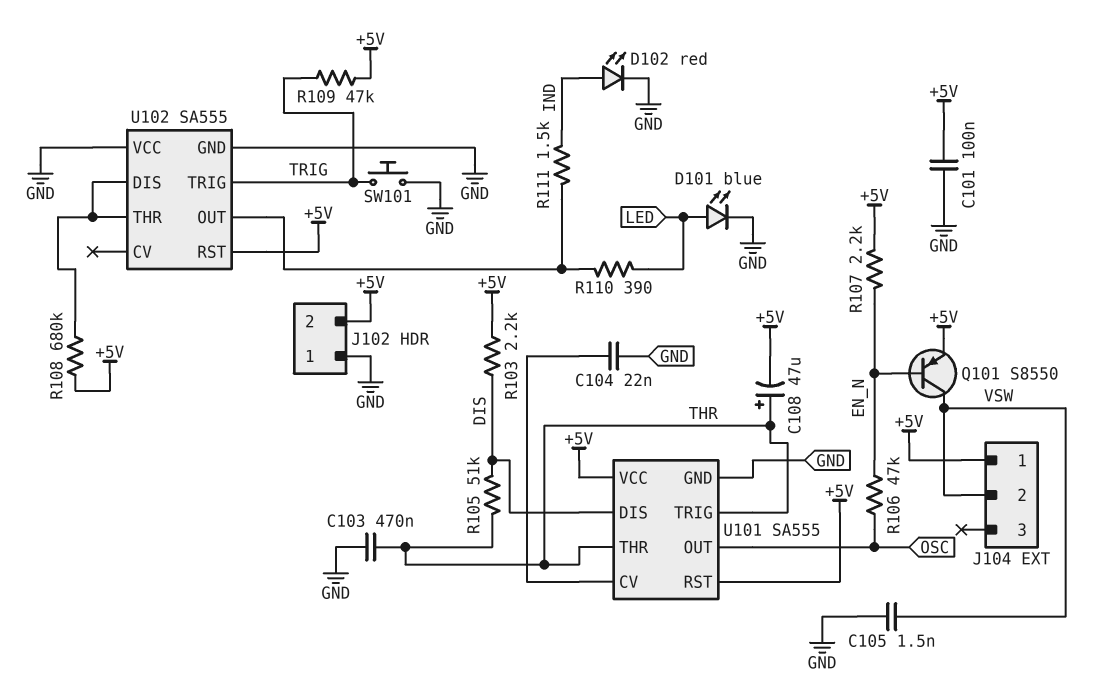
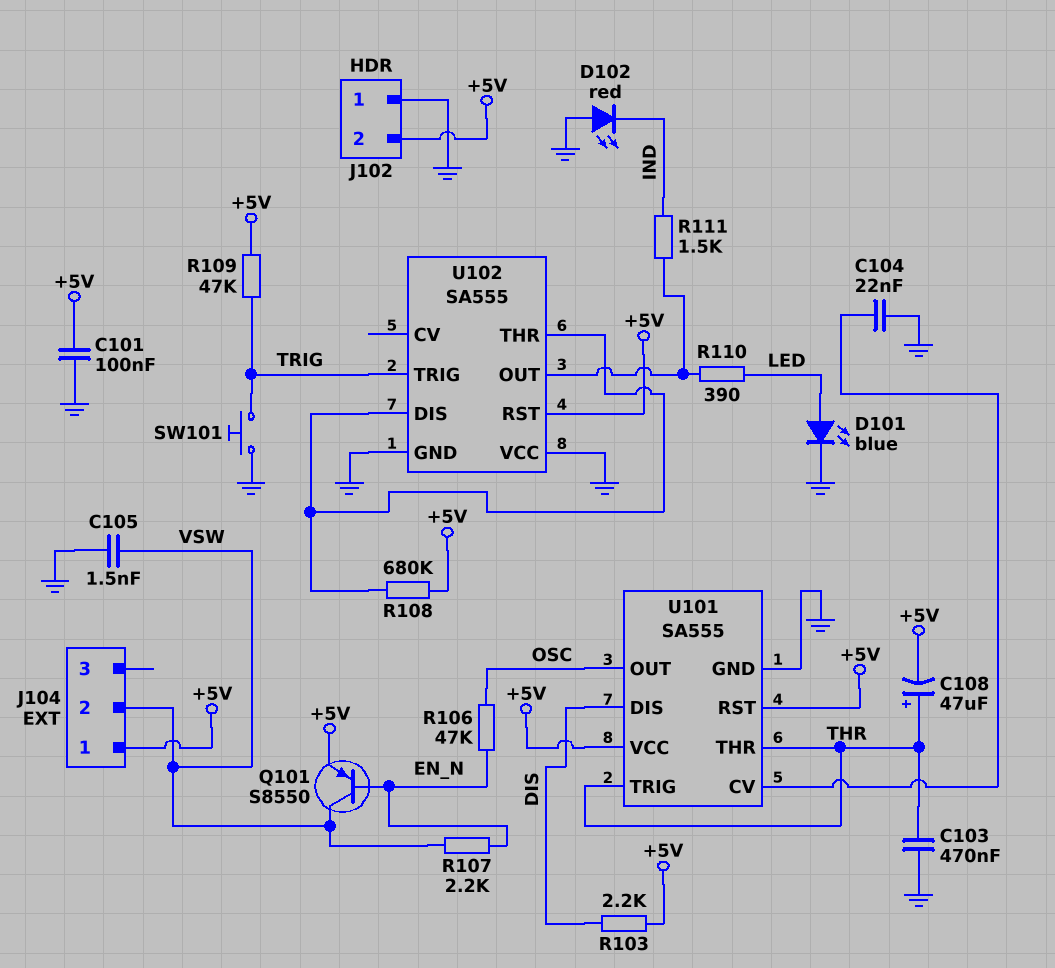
D102: LED red (A IND, K GND) -> LED red (A GND, K IND)
R105: 51k (DIS, THR) -> none
R107: 2.2k (+5V, EN_N) -> 2.2k (EN_N, VSW)

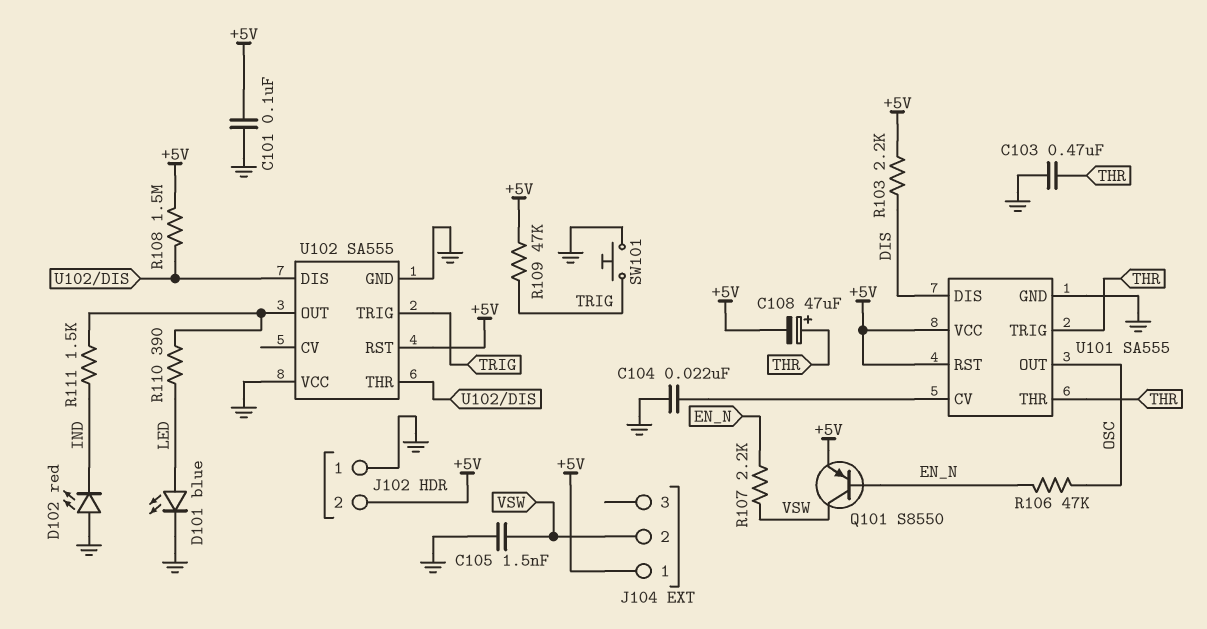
R108: 680k (+5V, U102/DIS) -> 1.5M (+5V, U102/DIS)

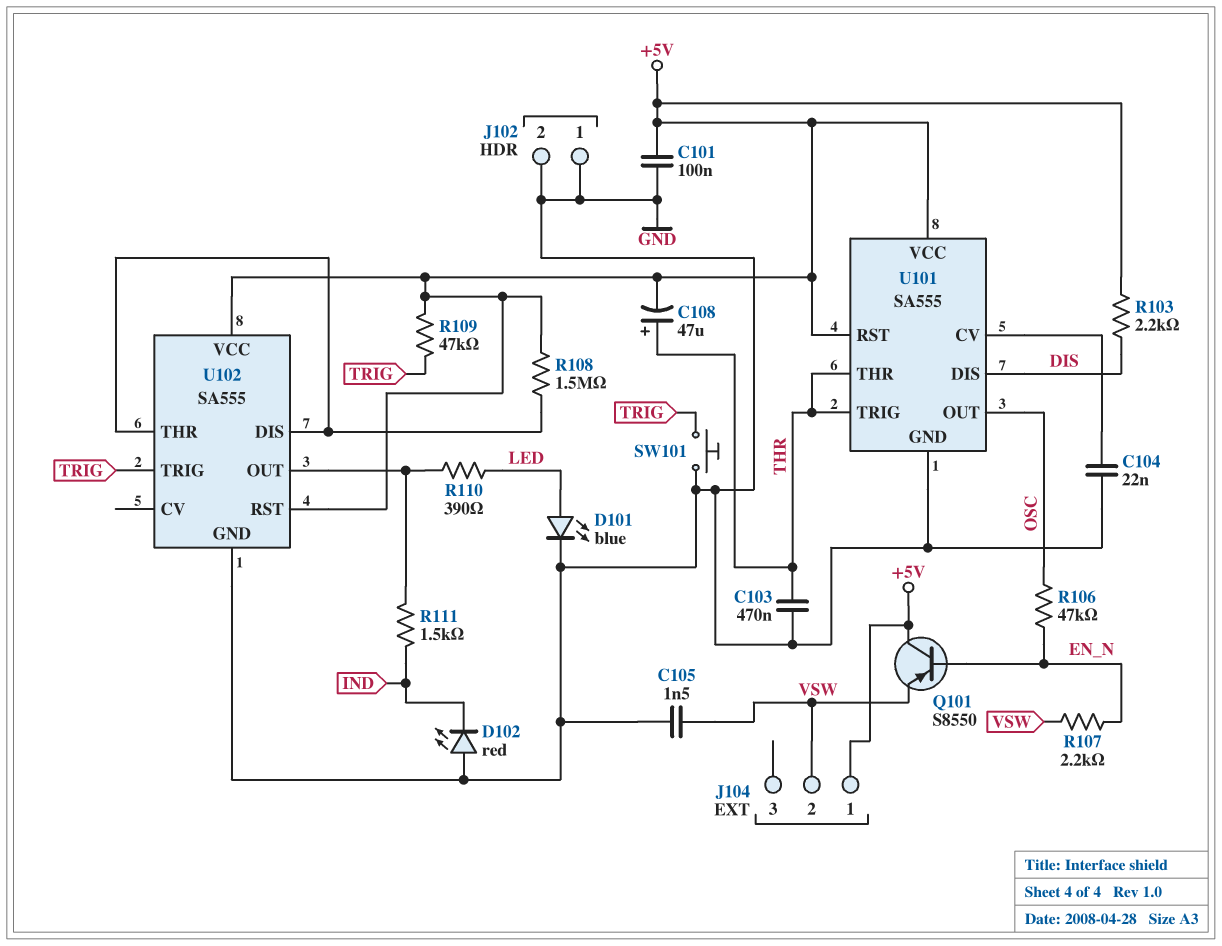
J102 pin 2: +5V -> GND
Q101: PNP S8550 (B EN_N, C VSW, E +5V) -> PNP S8550 (B EN_N, C +5V, E VSW)
U102 pin VCC: GND -> +5V

